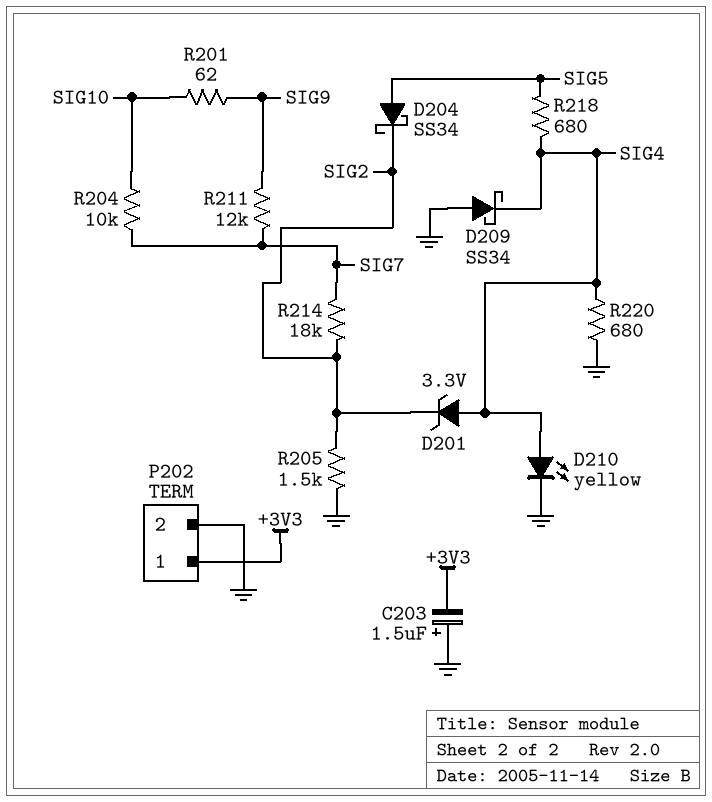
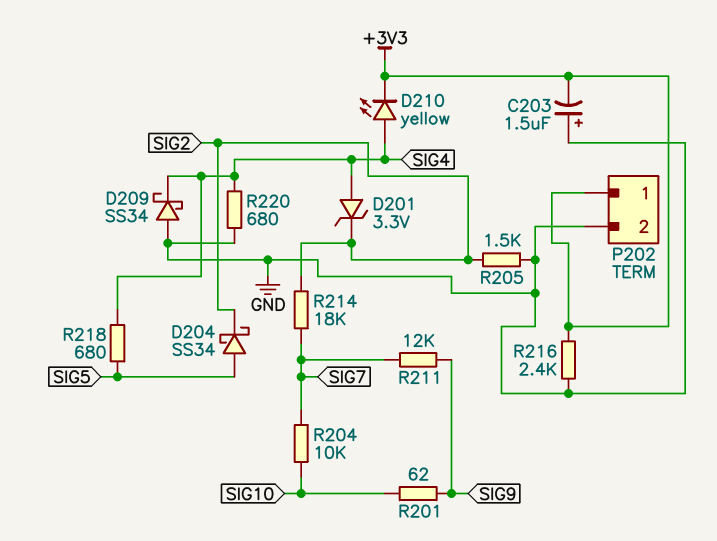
D210: LED yellow (A SIG4, K GND) -> LED yellow (A SIG4, K +3V3)
R216: none -> 2.4k (+3V3, GND)

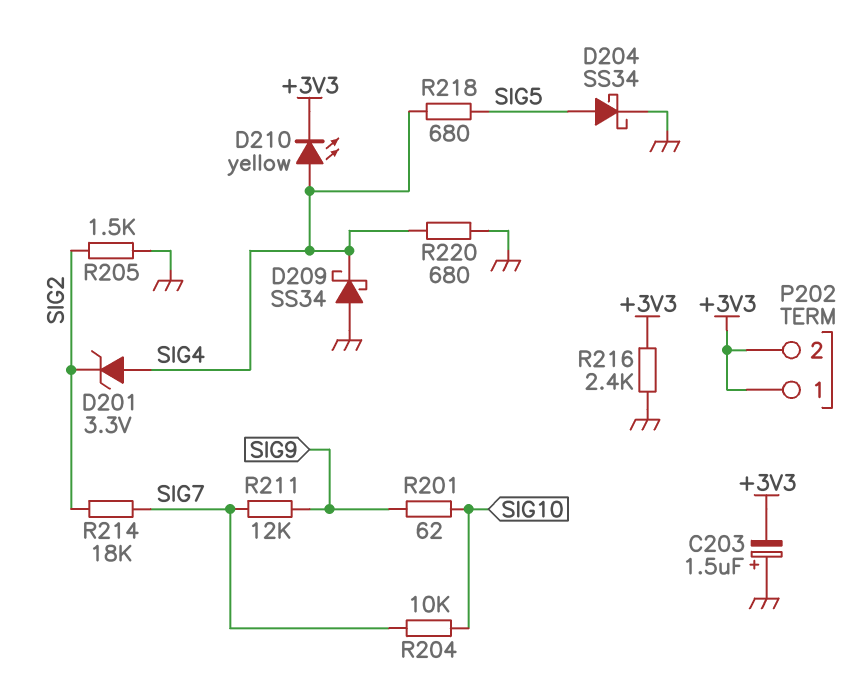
D204: schottky SS34 (A SIG5, K SIG2) -> schottky SS34 (A SIG5, K GND)
P202 pin 2: GND -> +3V3

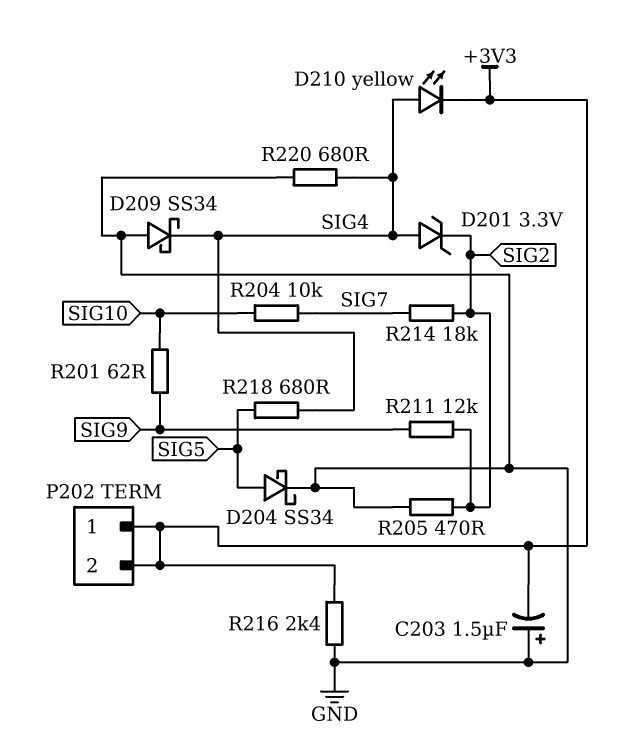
R205: 1.5k (GND, SIG2) -> 470 (GND, SIG2)
R211: 12k (SIG7, SIG9) -> 12k (SIG2, SIG9)

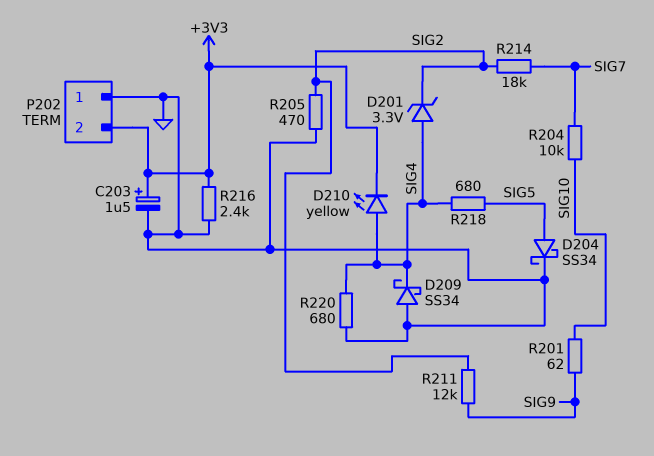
C203: 1.5uF (plus GND, minus +3V3) -> 1.5uF (plus +3V3, minus GND)
P202 pin 1: +3V3 -> GND

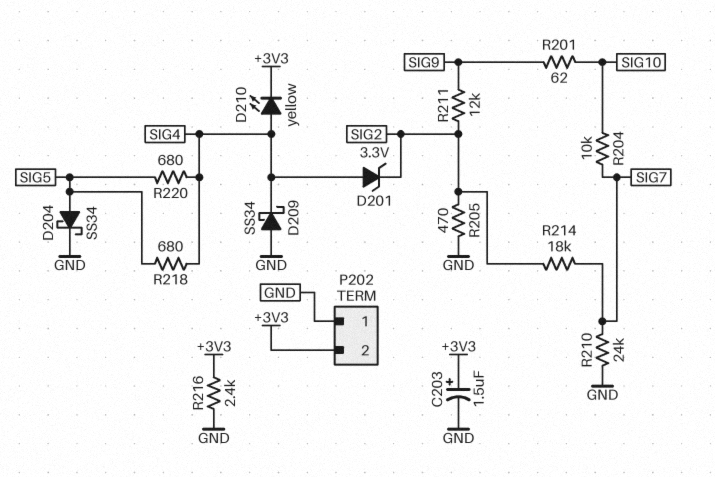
R210: none -> 24k (GND, SIG7)
R220: 680 (GND, SIG4) -> 680 (SIG4, SIG5)

